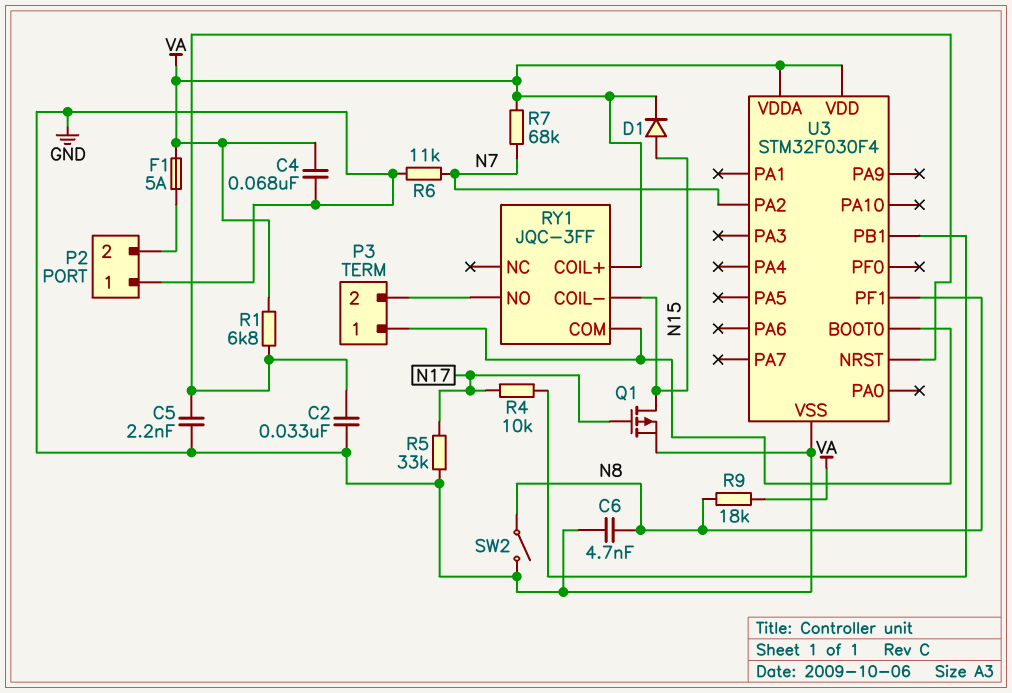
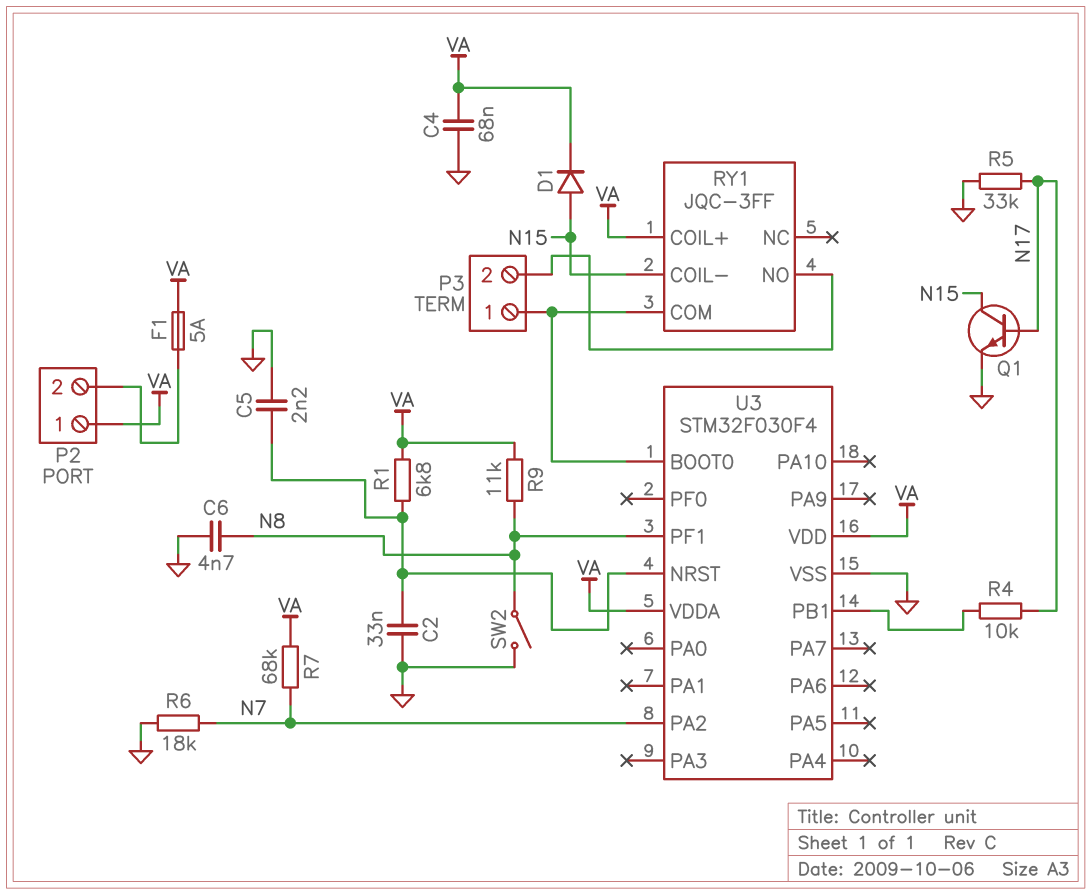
P2 pin 1: GND -> VA
Q1: PMOS (G N17, D N15, S GND) -> NPN (B N17, C N15, E GND)
R6: 11k (GND, N7) -> 18k (GND, N7)
R9: 18k (N8, VA) -> 11k (N8, VA)

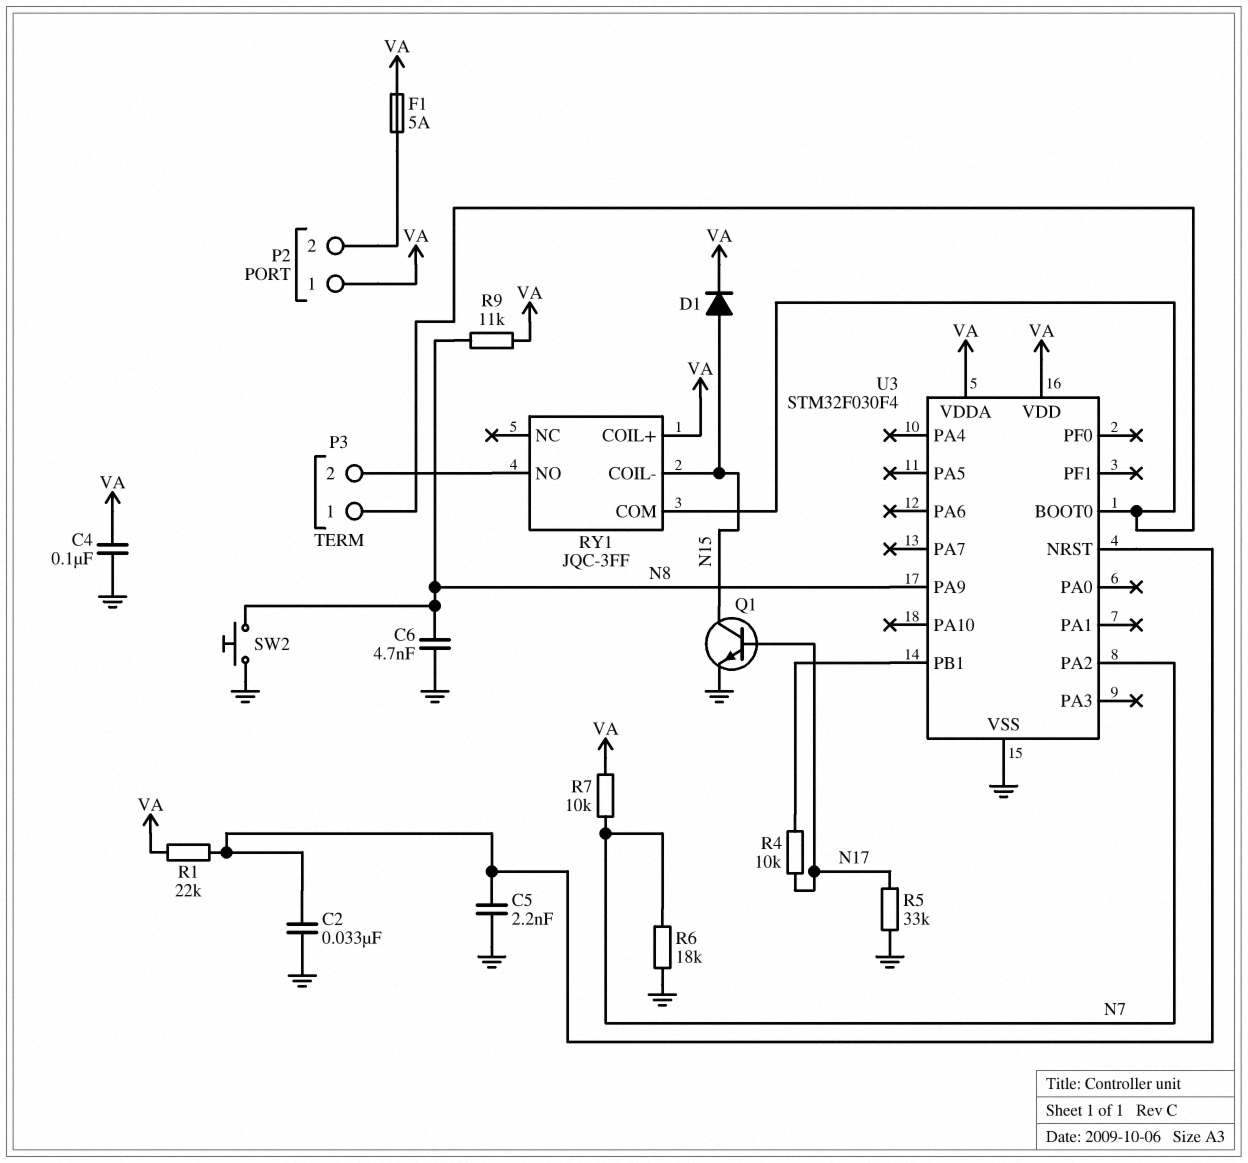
C4: 68nF (GND, VA) -> 100nF (GND, VA)
R1: 6.8k (U3/NRST, VA) -> 22k (U3/NRST, VA)
R7: 68k (N7, VA) -> 10k (N7, VA)
SW2: switch (GND, N8) -> button (GND, N8)
U3 pin PA9: none -> N8
U3 pin PF1: N8 -> none

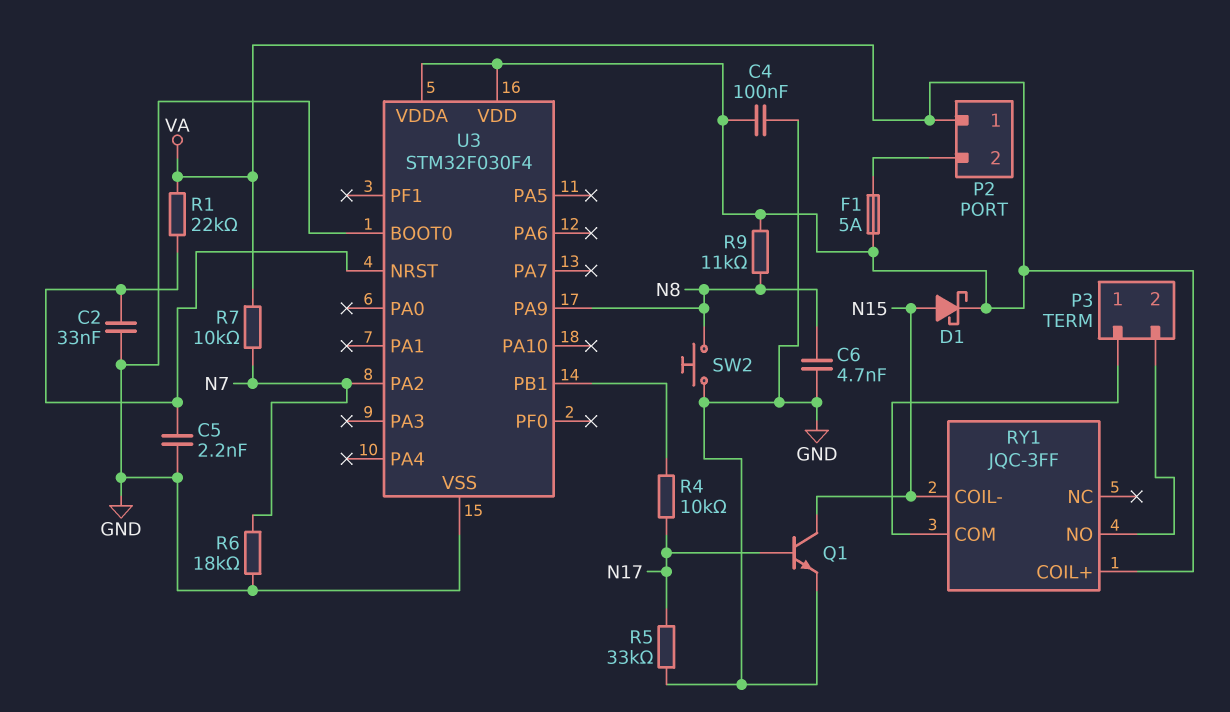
D1: diode (A N15, K VA) -> schottky (A N15, K VA)
U3 pin BOOT0: P3/1 -> GND

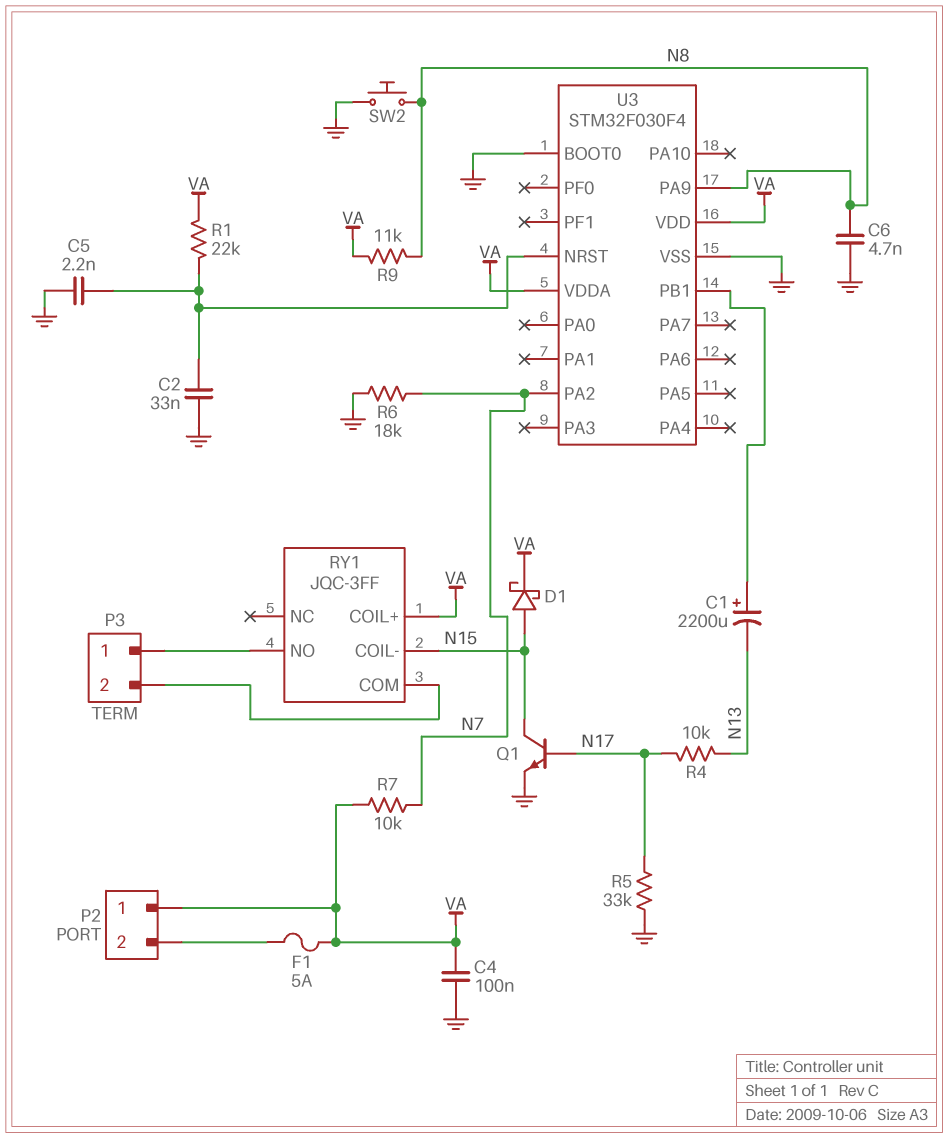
C1: none -> 2200uF (plus U3/PB1, minus N13)
R4: 10k (N17, U3/PB1) -> 10k (N13, N17)
RY1 pin COM: P3/1 -> P3/2
RY1 pin NO: P3/2 -> P3/1

